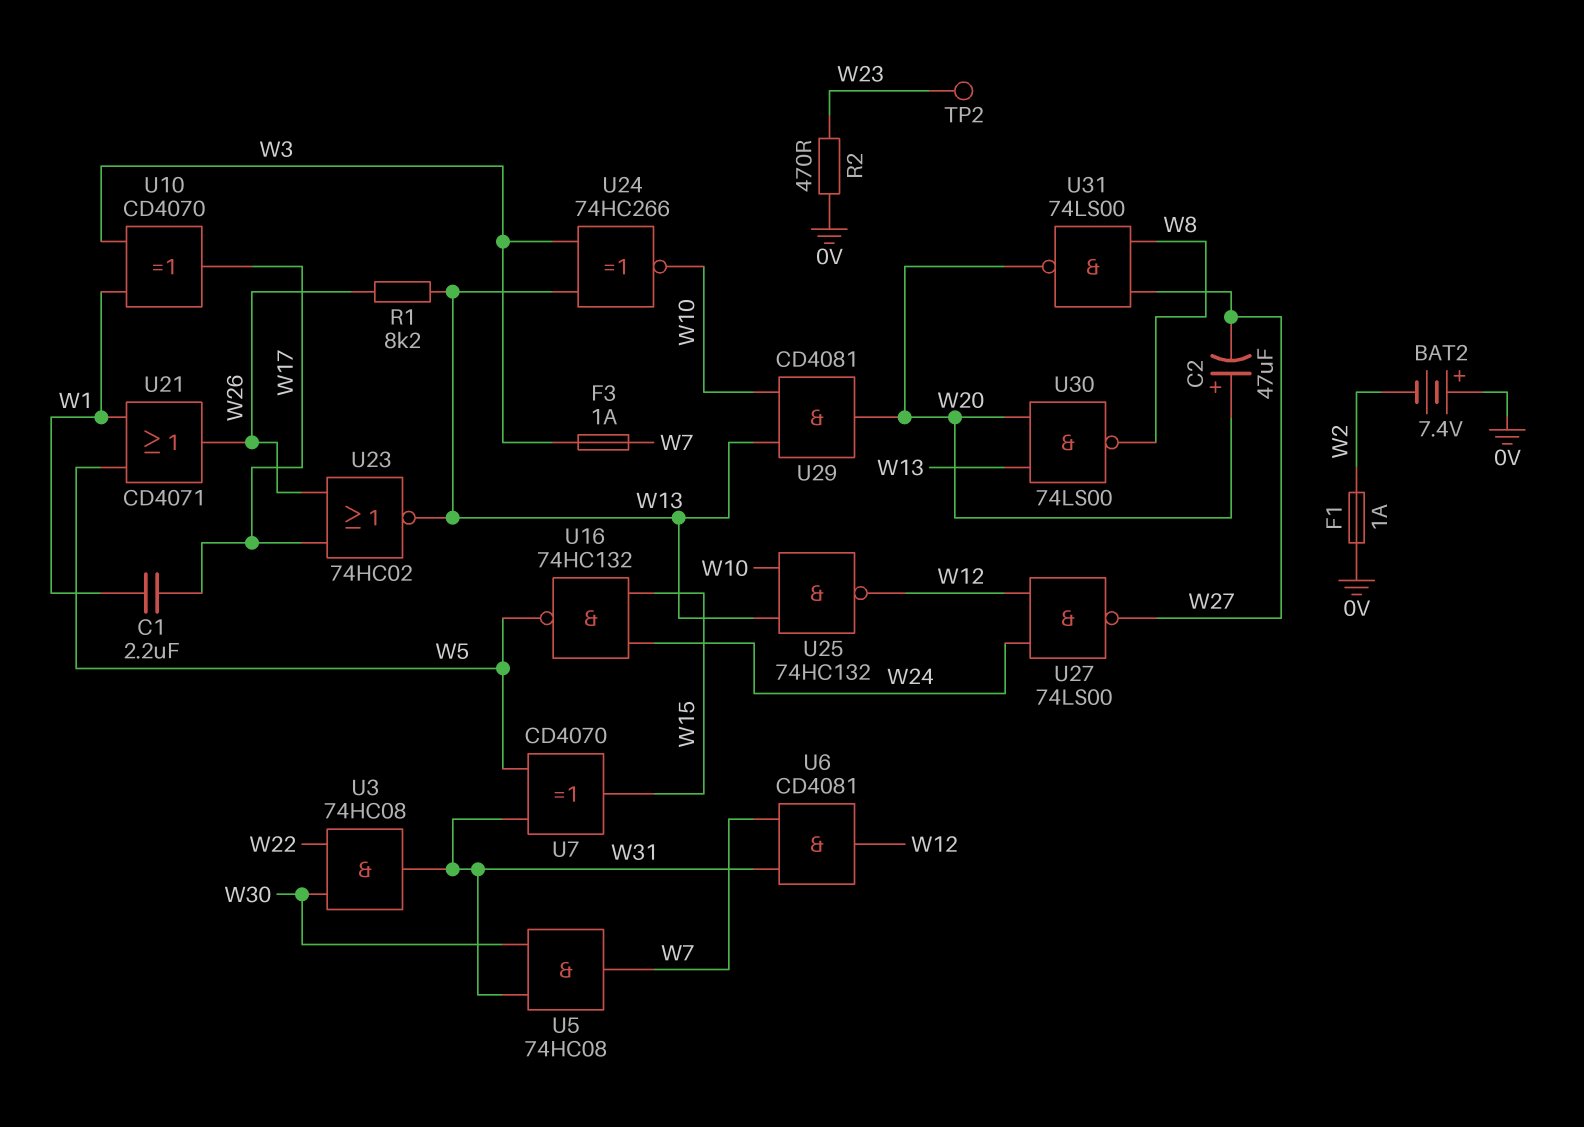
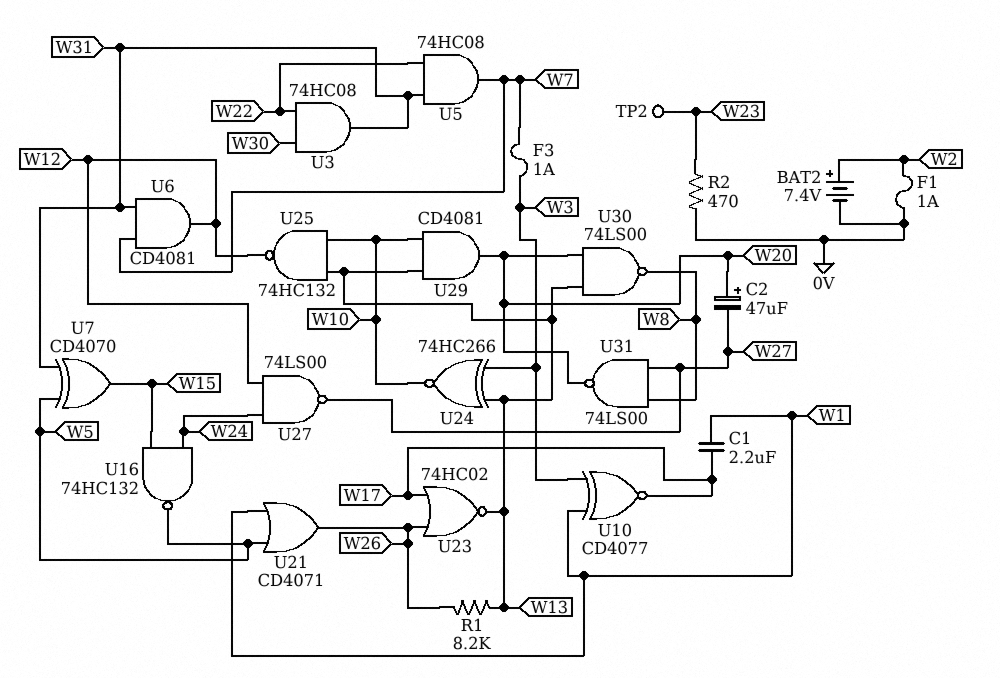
BAT2: 7.4V (plus 0V, minus W2) -> 7.4V (plus W2, minus 0V)
U5: AND 74HC08 (in W30, in W31, out W7) -> AND 74HC08 (in W22, in W31, out W7)
U10: XOR CD4070 (in W1, in W3, out W17) -> XNOR CD4077 (in W1, in W3, out W17)

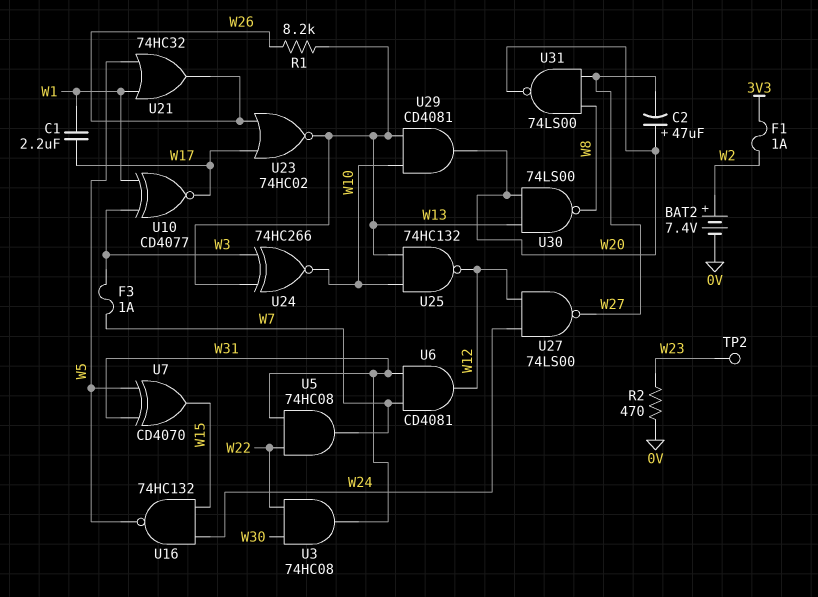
F1: 1A (0V, W2) -> 1A (3V3, W2)
U21: OR CD4071 (in W1, in W5, out W26) -> OR 74HC32 (in W1, in W5, out W26)

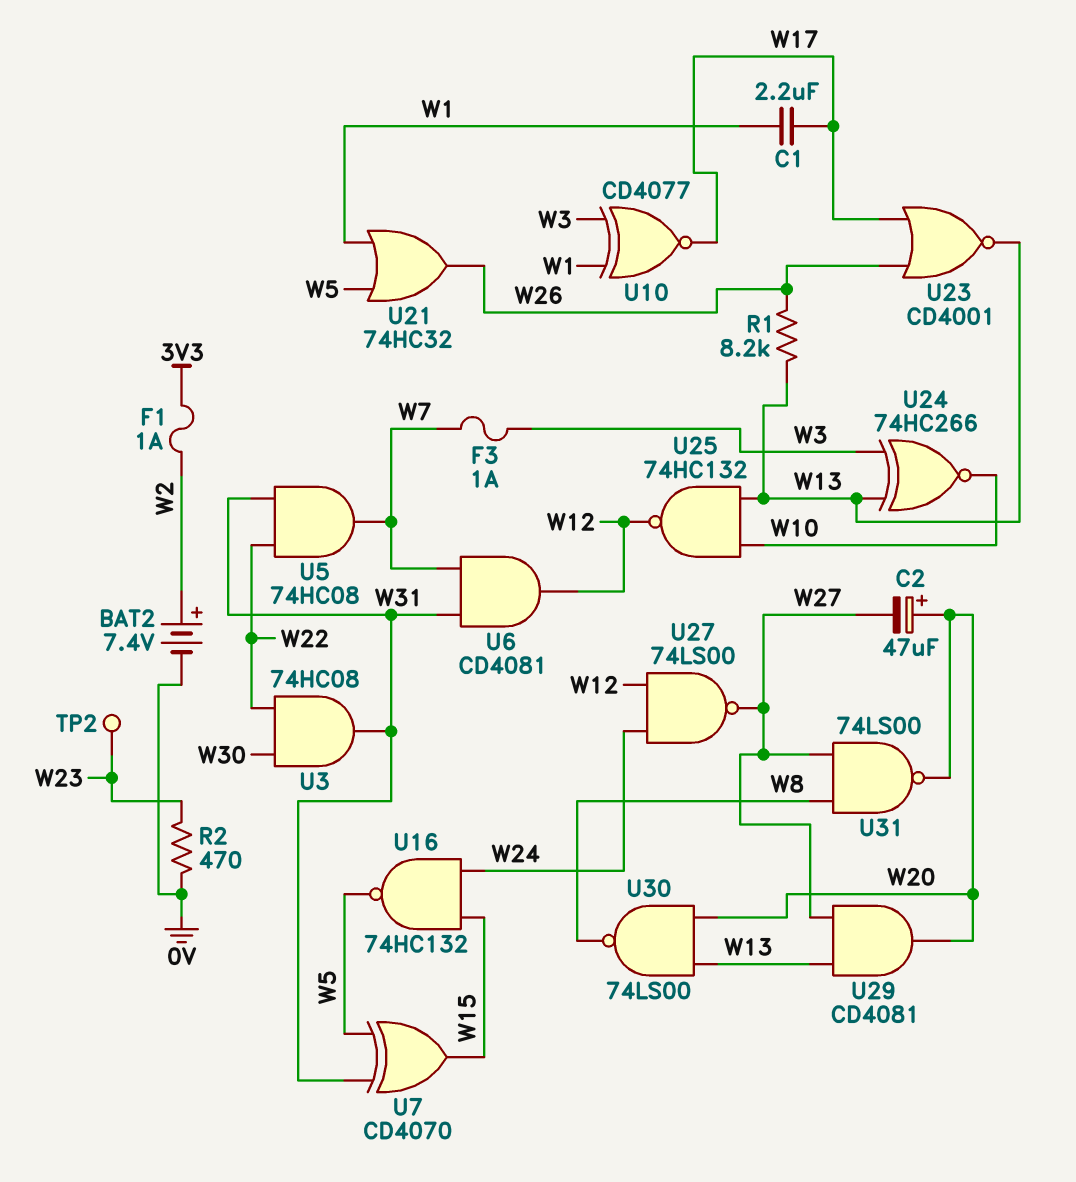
U23: NOR 74HC02 (in W17, in W26, out W13) -> NOR CD4001 (in W17, in W26, out W13)
U29: AND CD4081 (in W10, in W13, out W20) -> AND CD4081 (in W13, in W27, out W20)

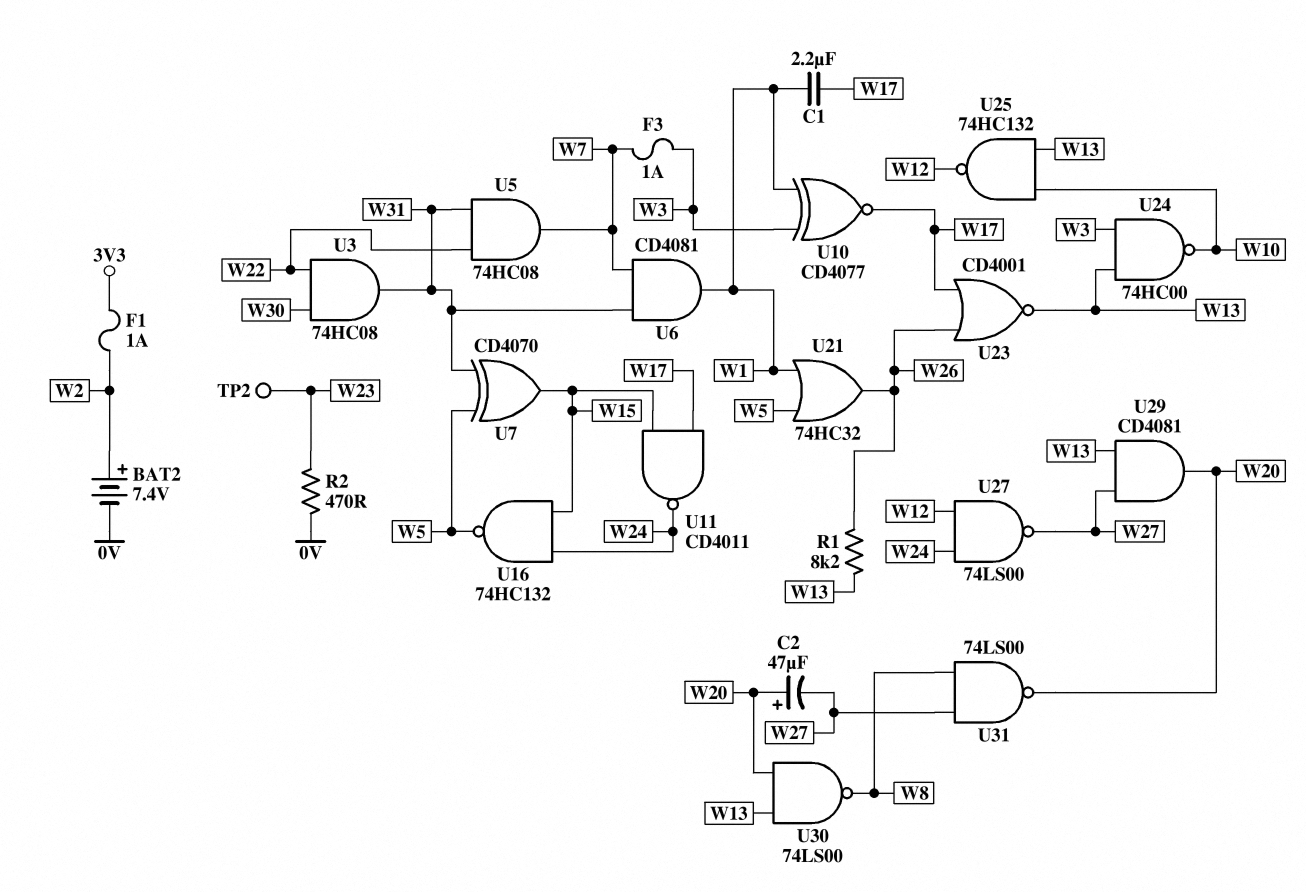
U6: AND CD4081 (in W7, in W31, out W12) -> AND CD4081 (in W7, in W31, out W1)
U11: none -> NAND CD4011 (in W15, in W17, out W24)
U24: XNOR 74HC266 (in W3, in W13, out W10) -> NAND 74HC00 (in W3, in W13, out W10)

